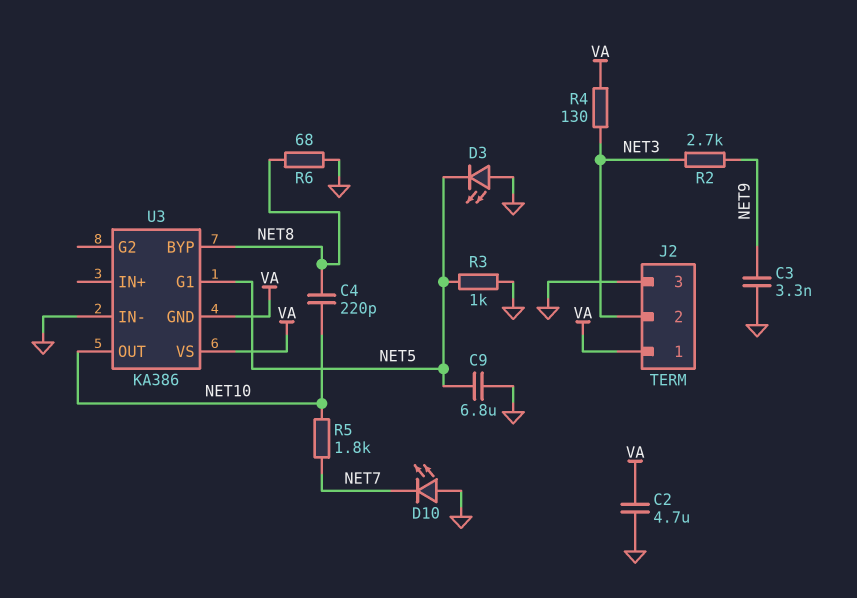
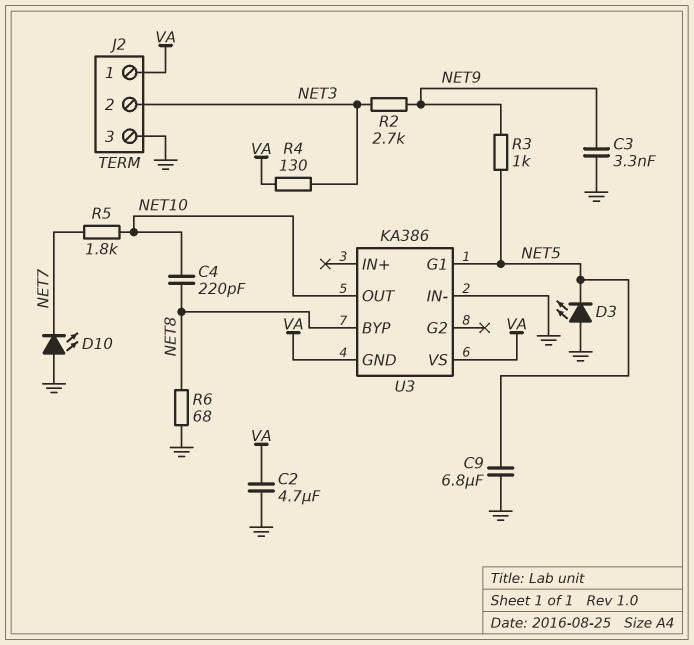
R3: 1k (GND, NET5) -> 1k (NET5, NET9)

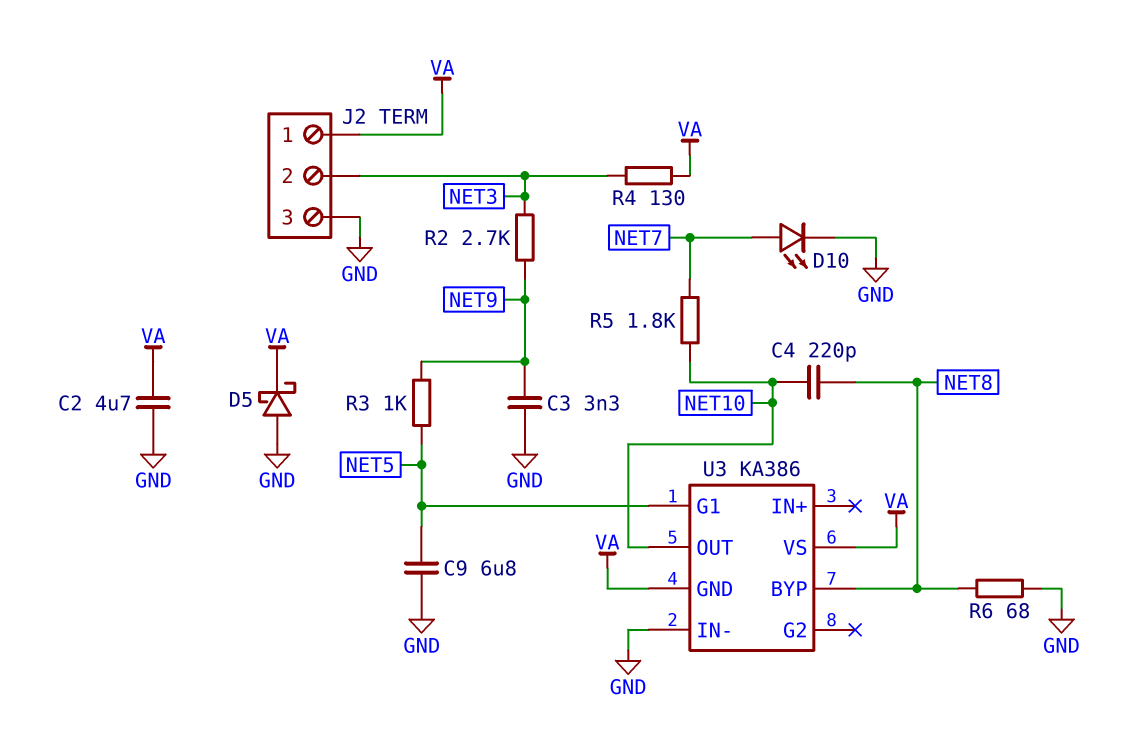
D3: LED (A GND, K NET5) -> none
D5: none -> schottky (A GND, K VA)
D10: LED (A GND, K NET7) -> LED (A NET7, K GND)

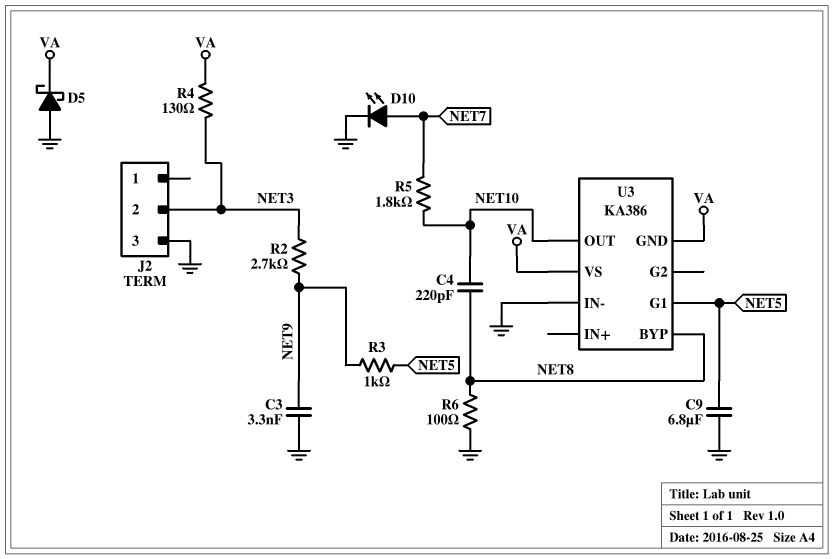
C2: 4.7uF (GND, VA) -> none
J2 pin 1: VA -> none
R6: 68 (GND, NET8) -> 100 (GND, NET8)

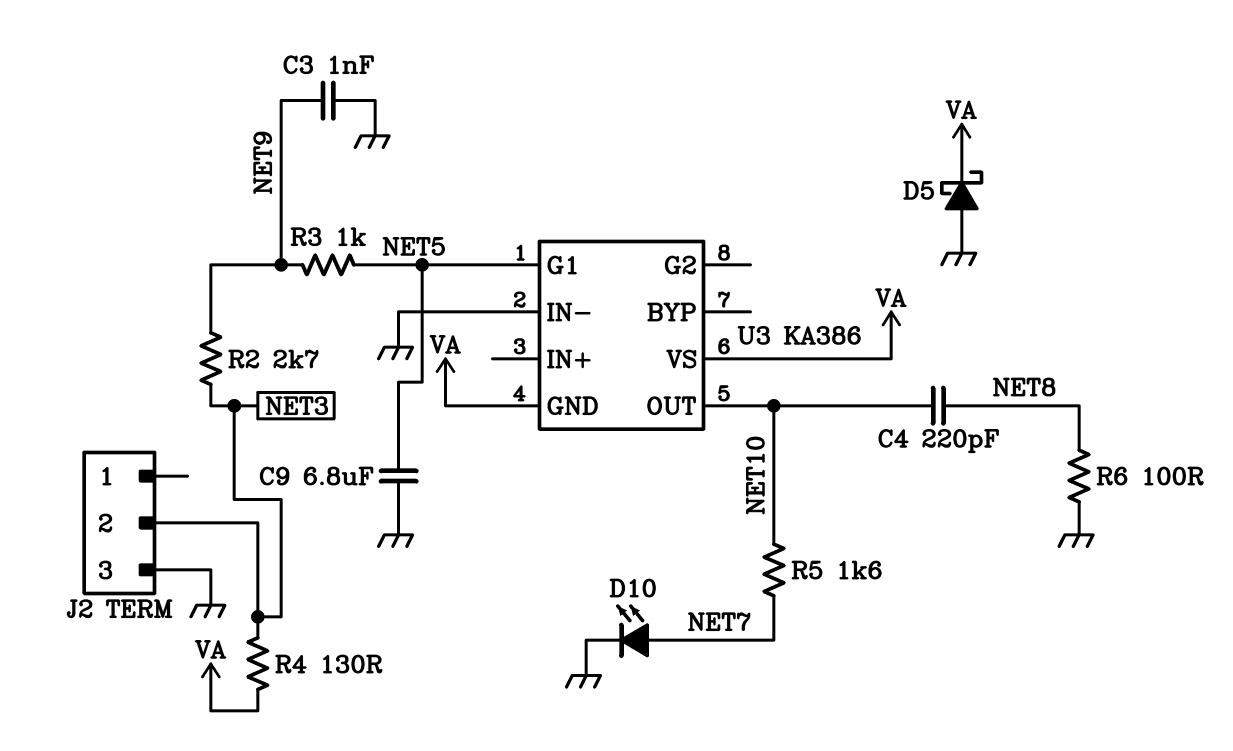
C3: 3.3nF (GND, NET9) -> 1nF (GND, NET9)
R5: 1.8k (NET7, NET10) -> 1.6k (NET7, NET10)
U3 pin BYP: NET8 -> none

